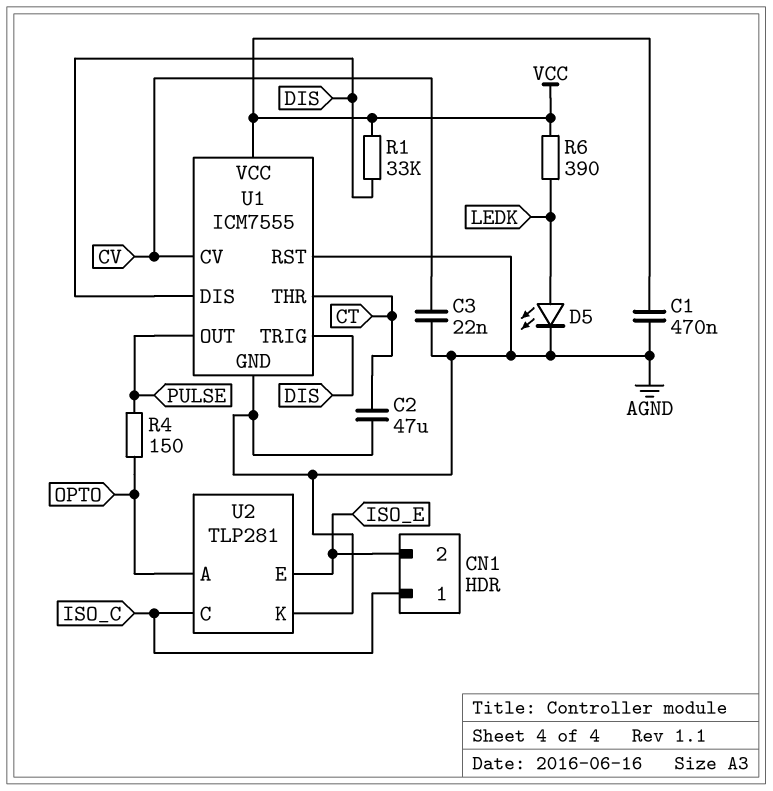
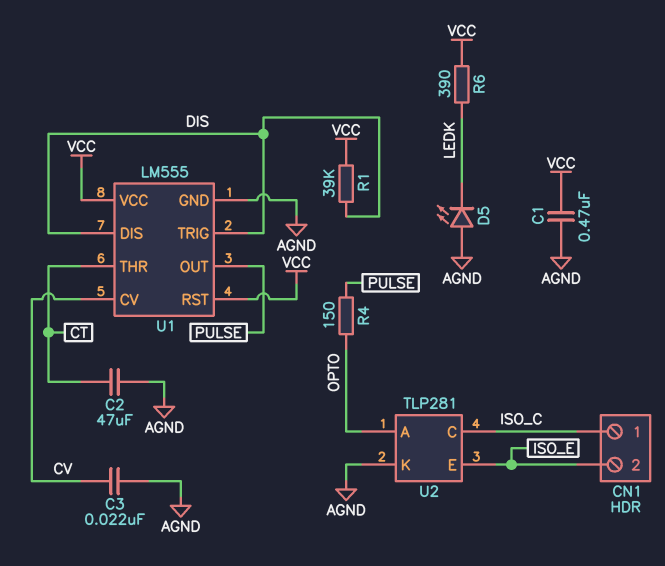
D5: LED (A LEDK, K AGND) -> LED (A AGND, K LEDK)
R1: 33k (DIS, VCC) -> 39k (DIS, VCC)
U1: ICM7555 -> LM555
U1 pin RST: AGND -> VCC

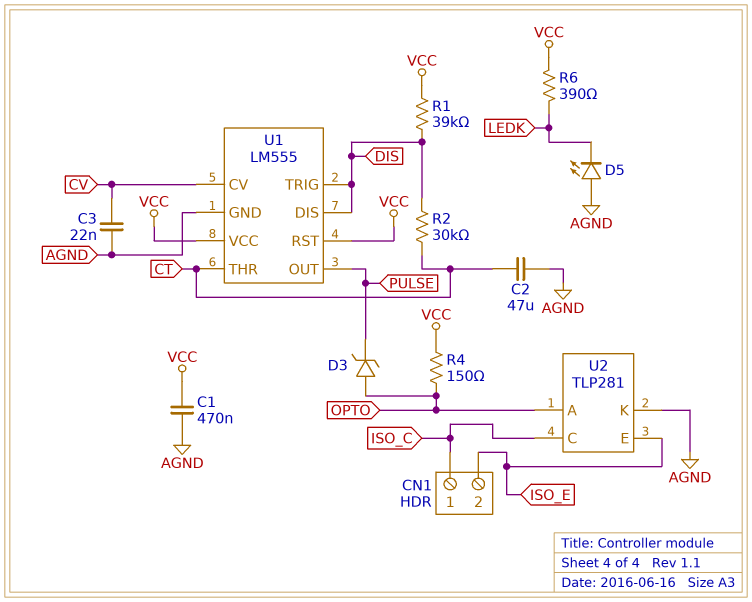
D3: none -> zener (A OPTO, K PULSE)
R2: none -> 30k (CT, DIS)
R4: 150 (OPTO, PULSE) -> 150 (OPTO, VCC)

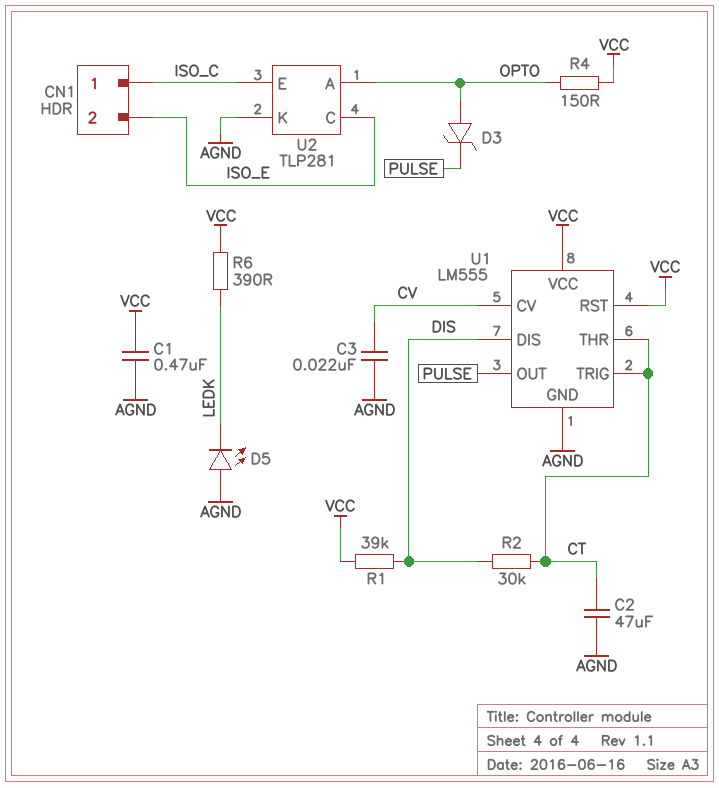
U1 pin TRIG: DIS -> CT
U2 pin C: ISO_C -> ISO_E
U2 pin E: ISO_E -> ISO_C

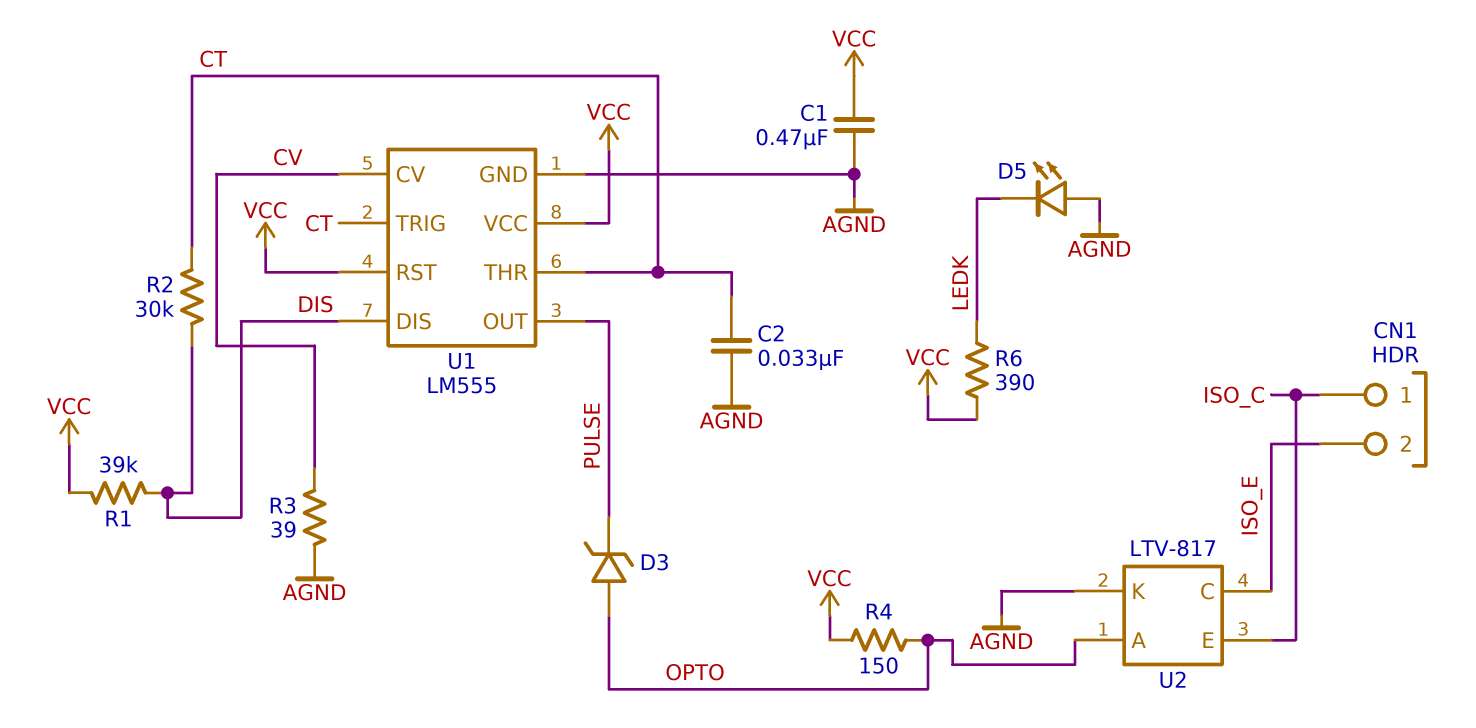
C2: 47uF (AGND, CT) -> 33nF (AGND, CT)
C3: 22nF (AGND, CV) -> none
R3: none -> 39 (AGND, CV)
U2: TLP281 -> LTV-817

